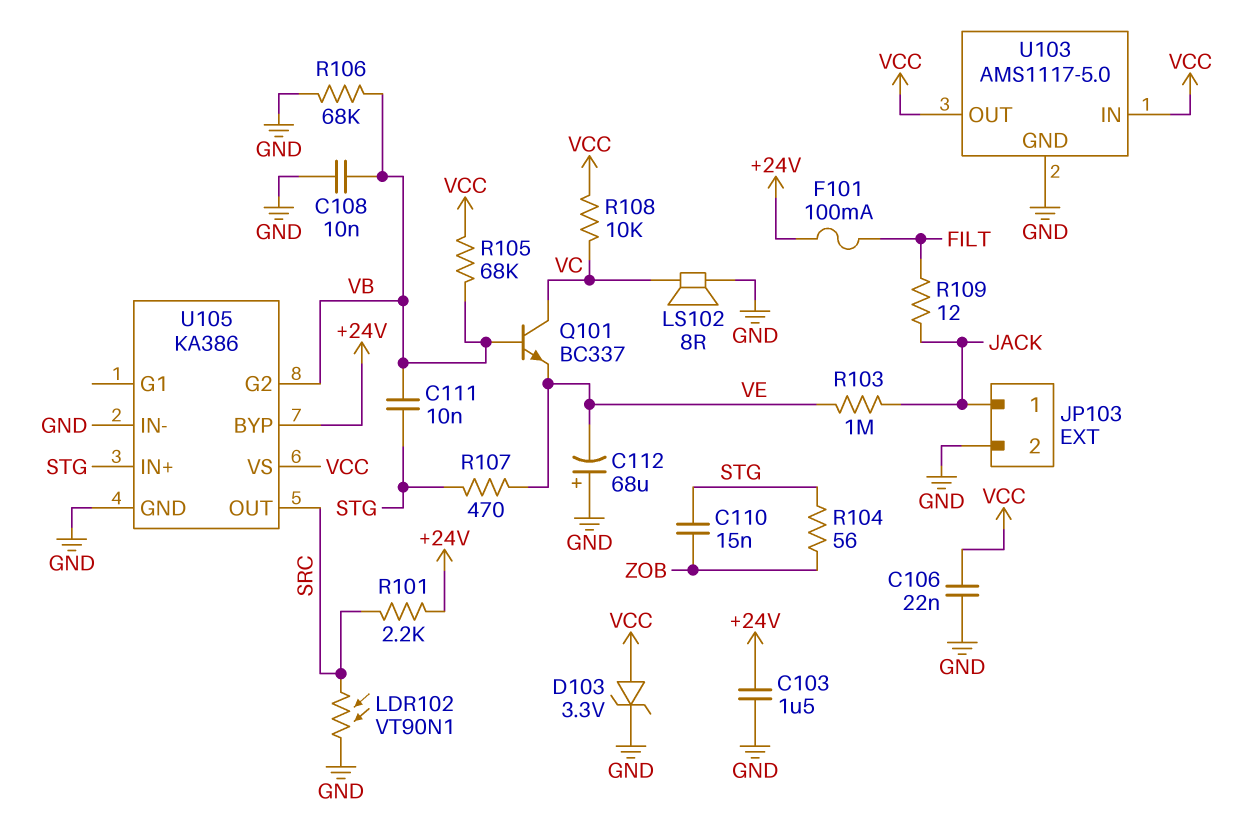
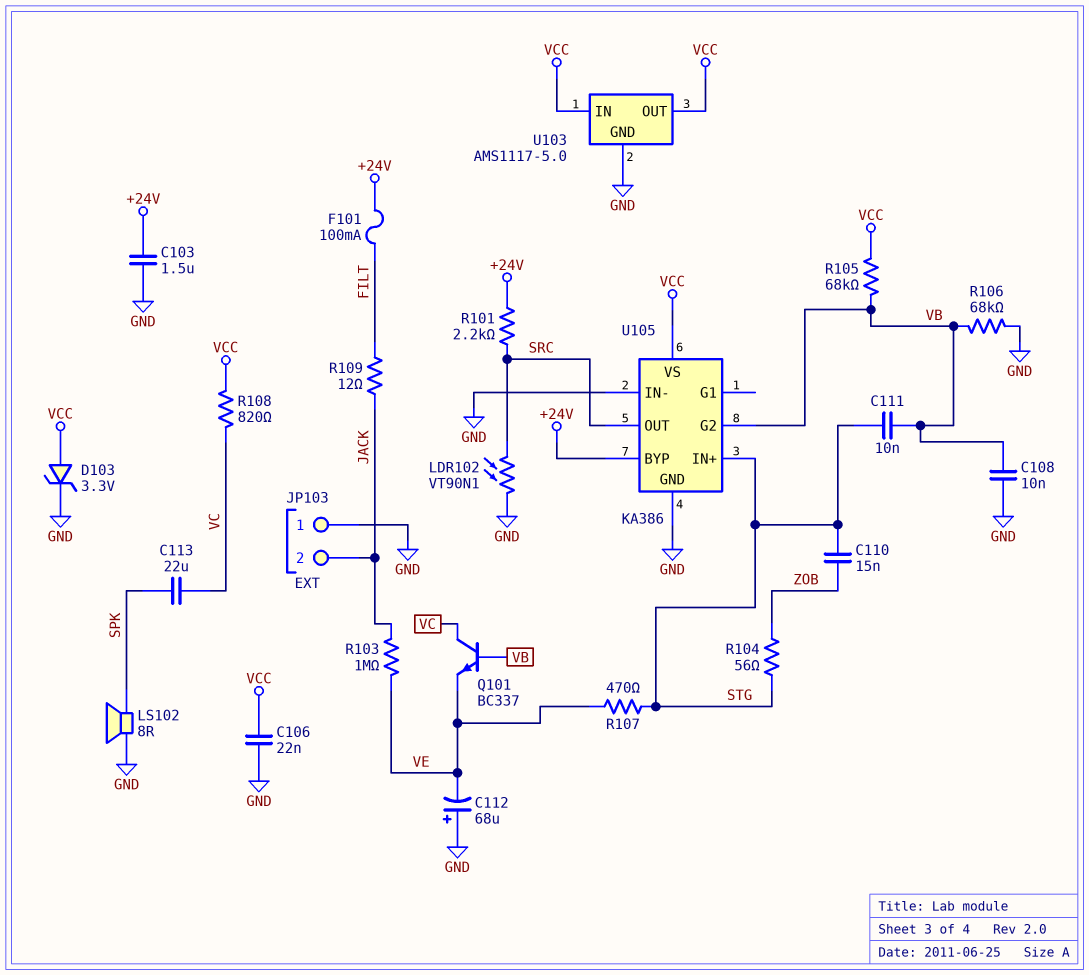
C113: none -> 22uF (SPK, VC)
JP103 pin 1: JACK -> GND
JP103 pin 2: GND -> JACK
LS102: speaker 8R (GND, VC) -> speaker 8R (GND, SPK)
R108: 10k (VC, VCC) -> 820 (VC, VCC)

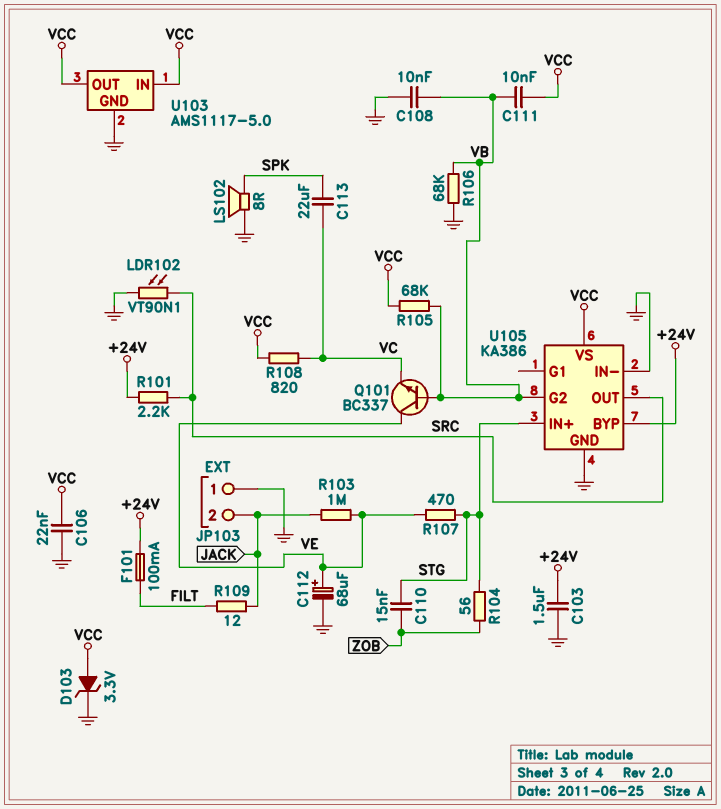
C111: 10nF (STG, VB) -> 10nF (VB, VCC)
C112: 68uF (plus GND, minus VE) -> 68uF (plus VE, minus GND)
Q101: NPN BC337 (B VB, C VC, E VE) -> NPN BC337 (B VB, C VE, E VC)

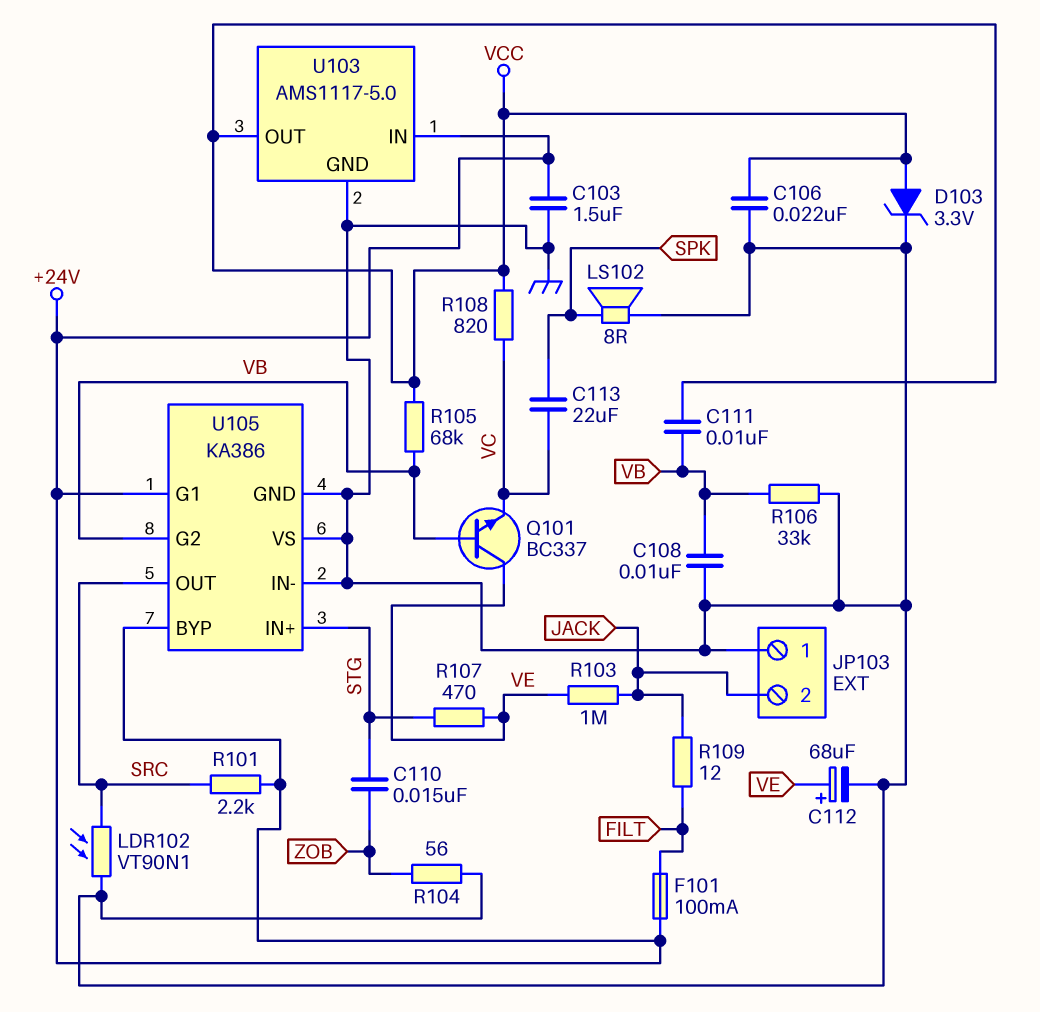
R104: 56 (STG, ZOB) -> 56 (GND, ZOB)
R106: 68k (GND, VB) -> 33k (GND, VB)
U103 pin IN: VCC -> +24V
U105 pin G1: none -> +24V
U105 pin VS: VCC -> GND

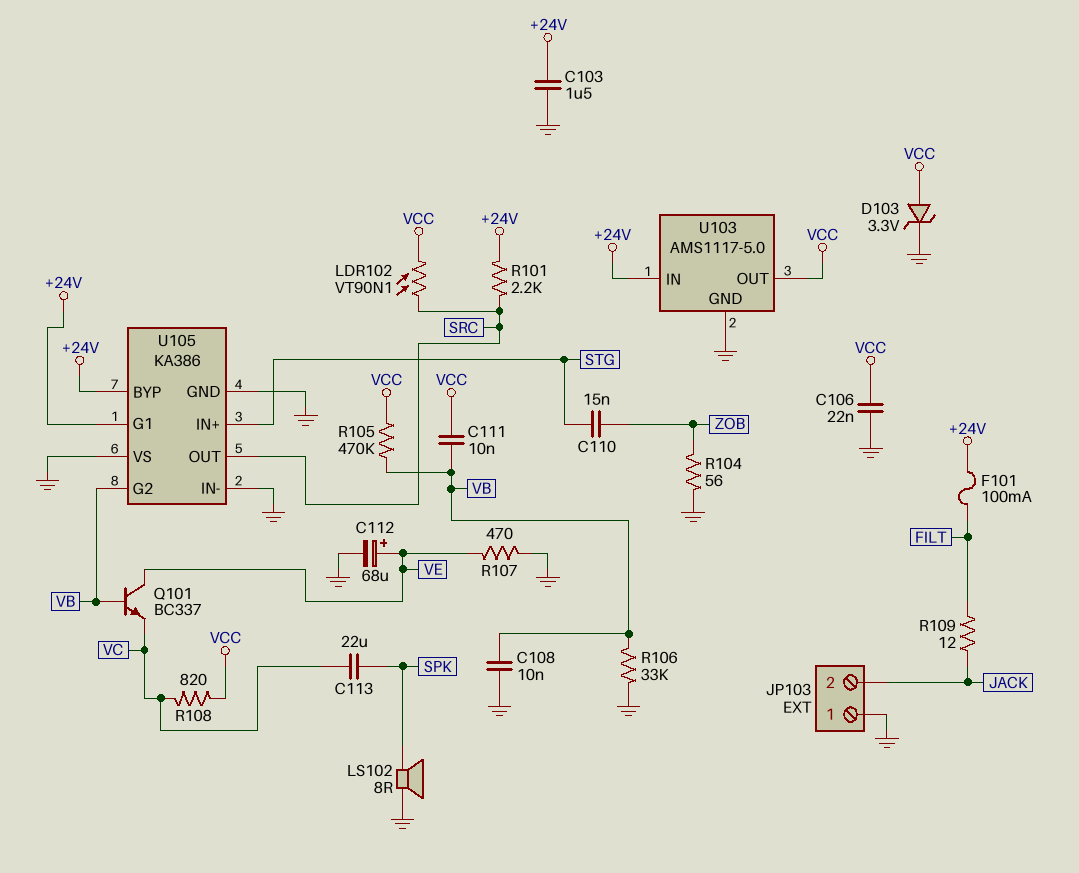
LDR102: VT90N1 (GND, SRC) -> VT90N1 (SRC, VCC)
R103: 1M (JACK, VE) -> none
R105: 68k (VB, VCC) -> 470k (VB, VCC)
R107: 470 (STG, VE) -> 470 (GND, VE)

